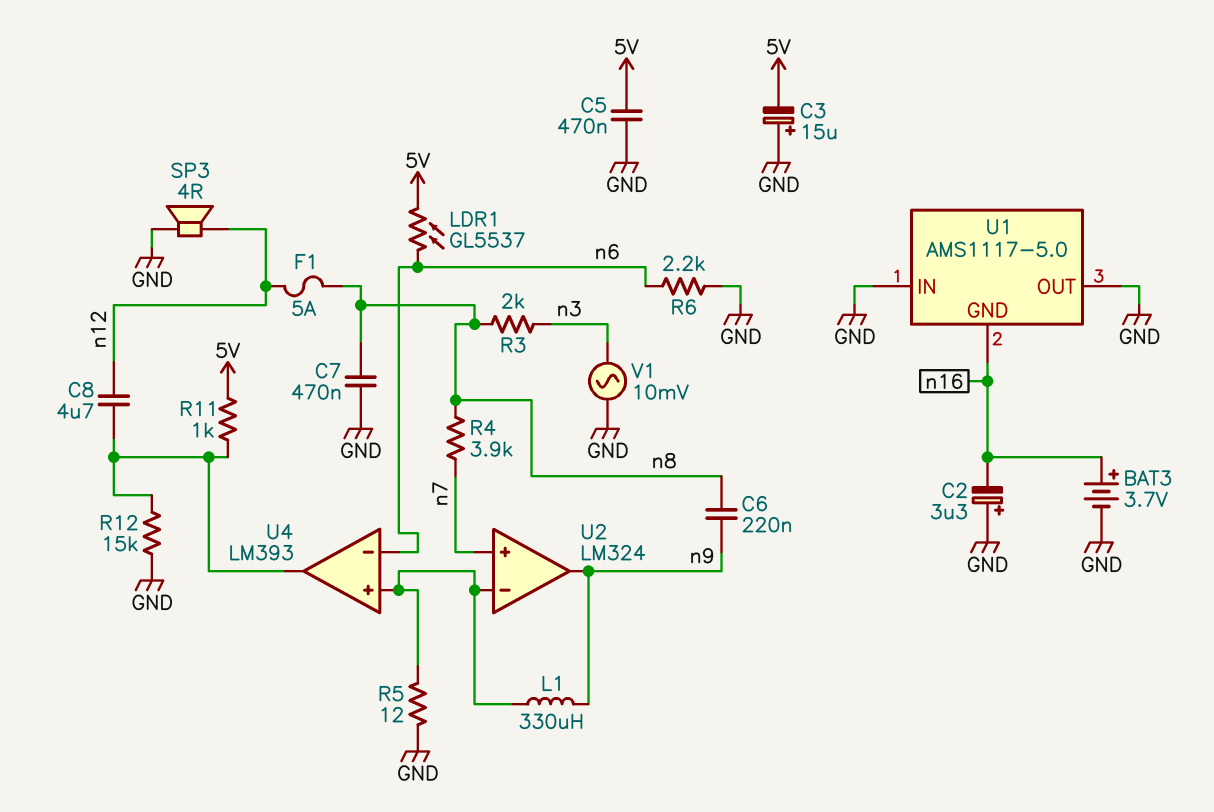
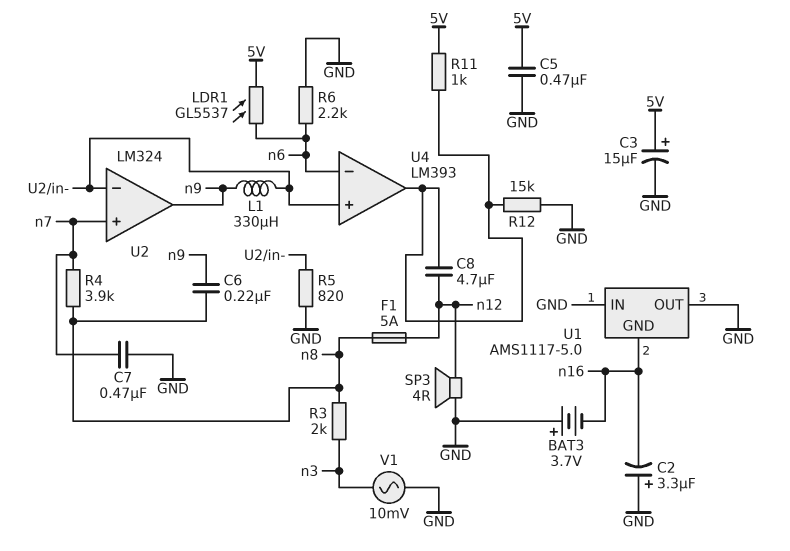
BAT3: 3.7V (plus n16, minus GND) -> 3.7V (plus GND, minus n16)
C3: 15uF (plus GND, minus 5V) -> 15uF (plus 5V, minus GND)
C7: 470nF (GND, n8) -> 470nF (GND, n7)
R5: 12 (GND, U2/in-) -> 820 (GND, U2/in-)

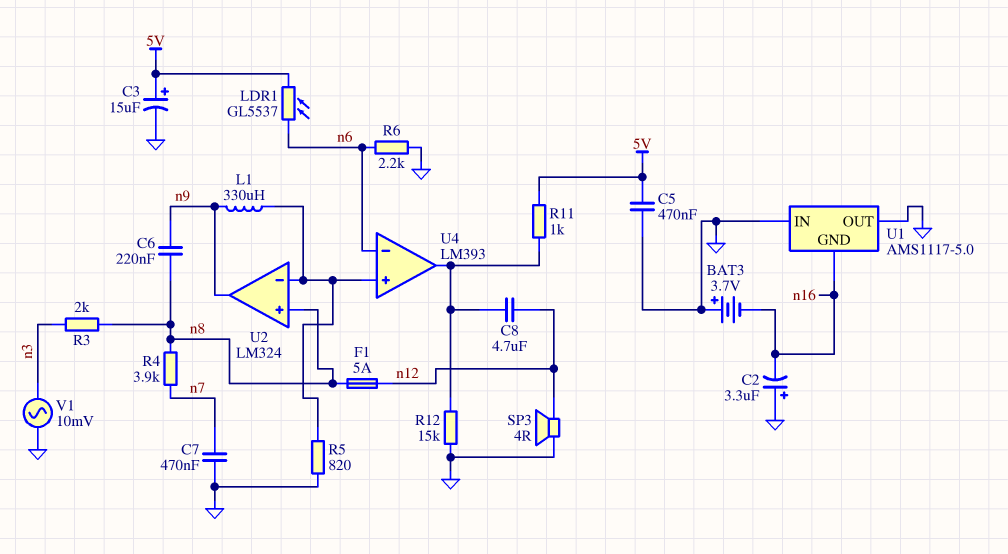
U2 pin in+: n7 -> n8

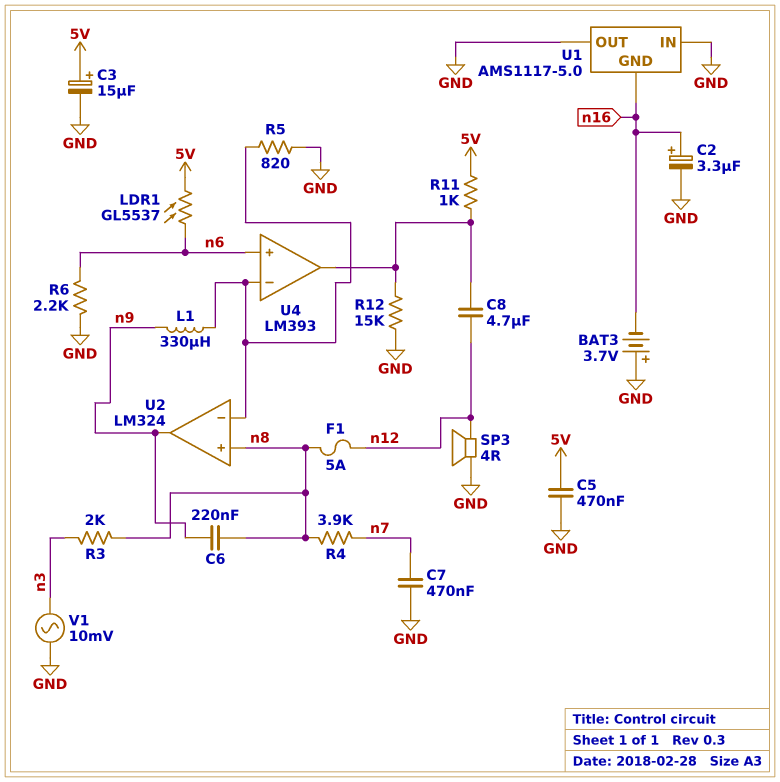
C2: 3.3uF (plus GND, minus n16) -> 3.3uF (plus n16, minus GND)
U4 pin in+: U2/in- -> n6
U4 pin in-: n6 -> U2/in-

